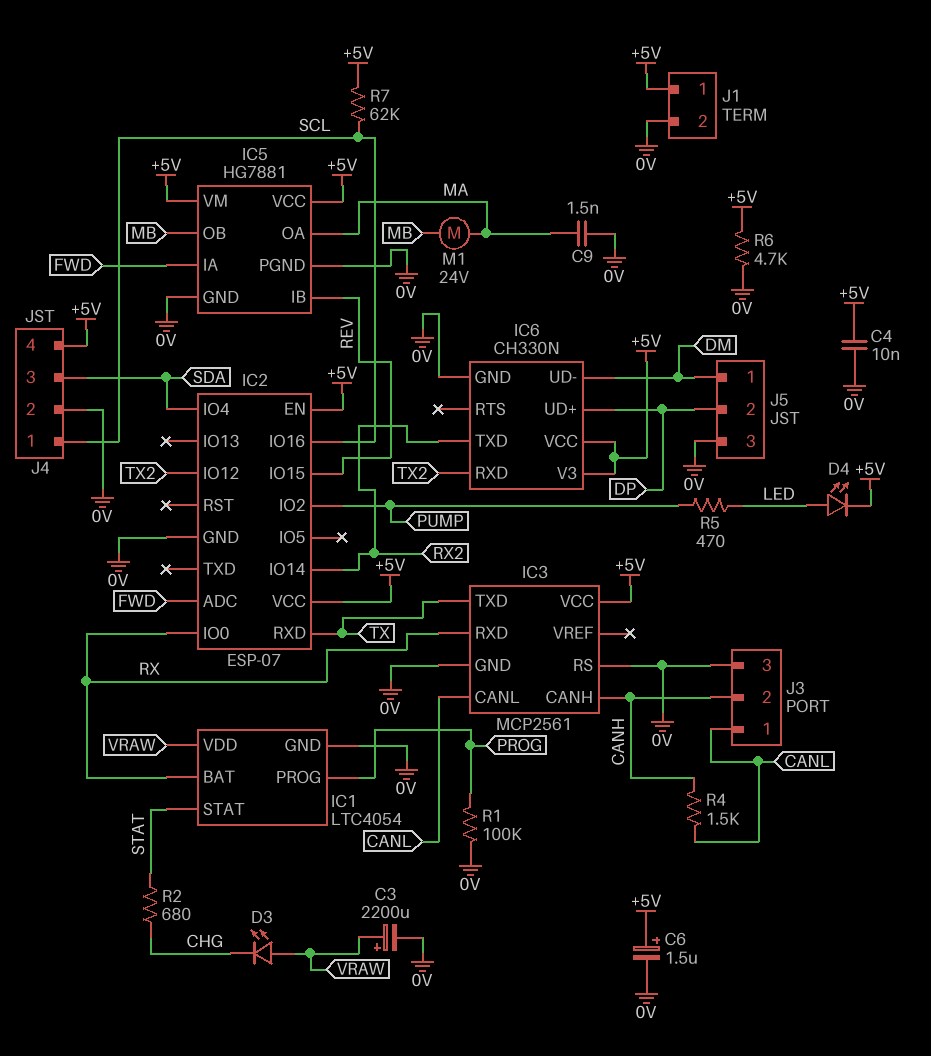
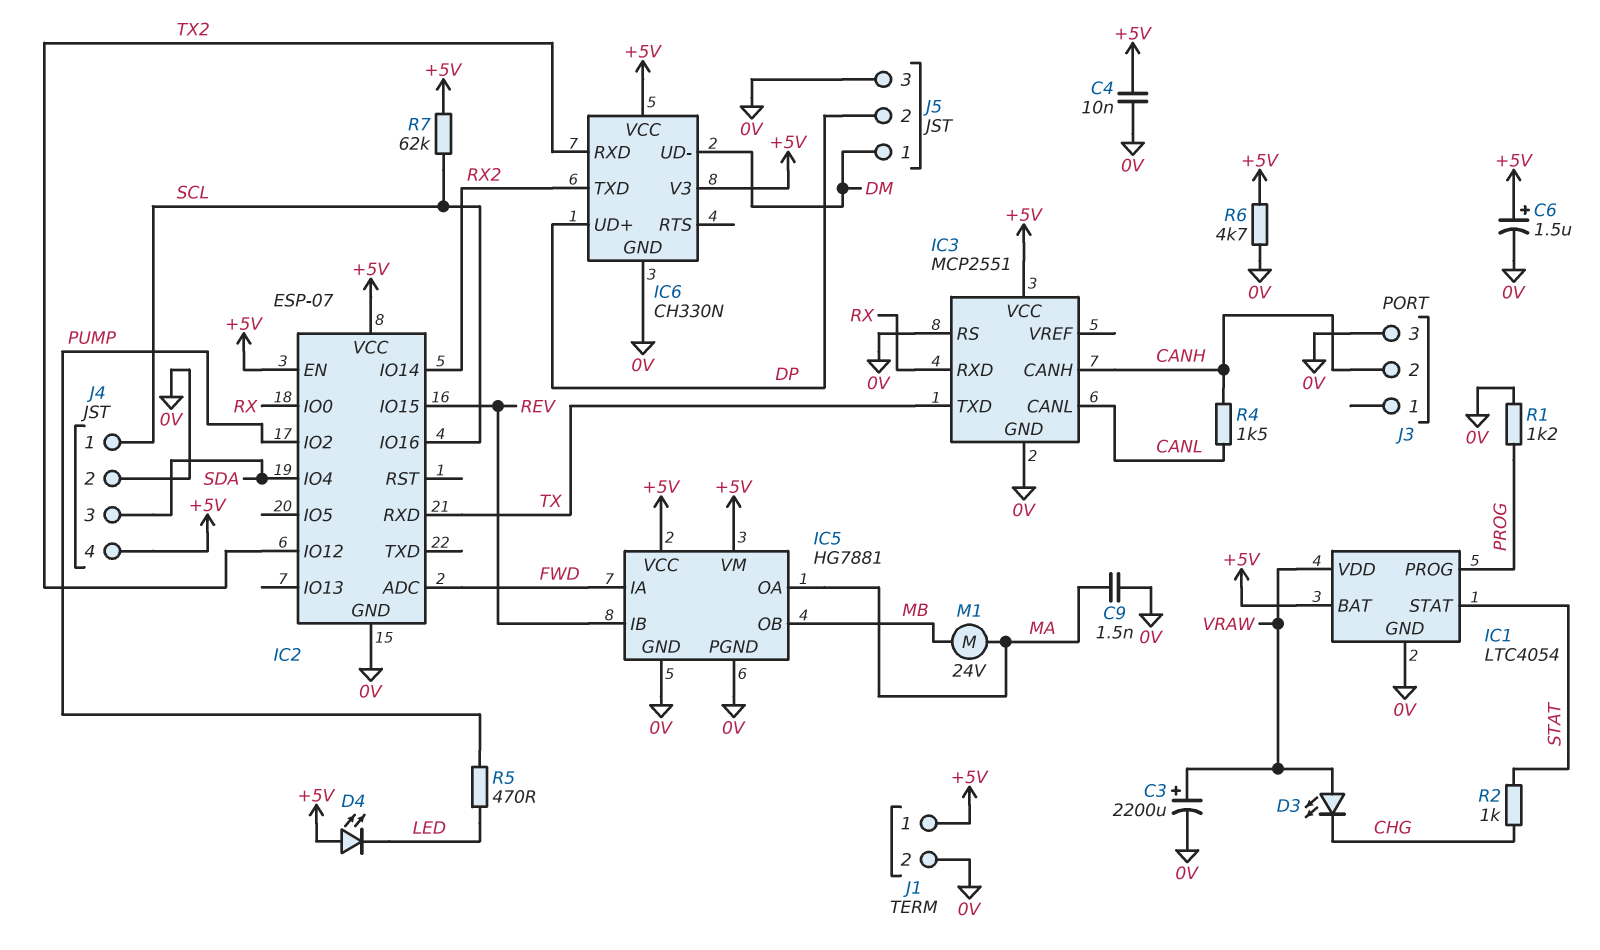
D4: LED (A LED, K +5V) -> LED (A +5V, K LED)
IC1 pin BAT: RX -> +5V
IC3: MCP2561 -> MCP2551
J3 pin 1: CANL -> none
R1: 100k (0V, PROG) -> 1.2k (0V, PROG)
R2: 680 (CHG, STAT) -> 1k (CHG, STAT)

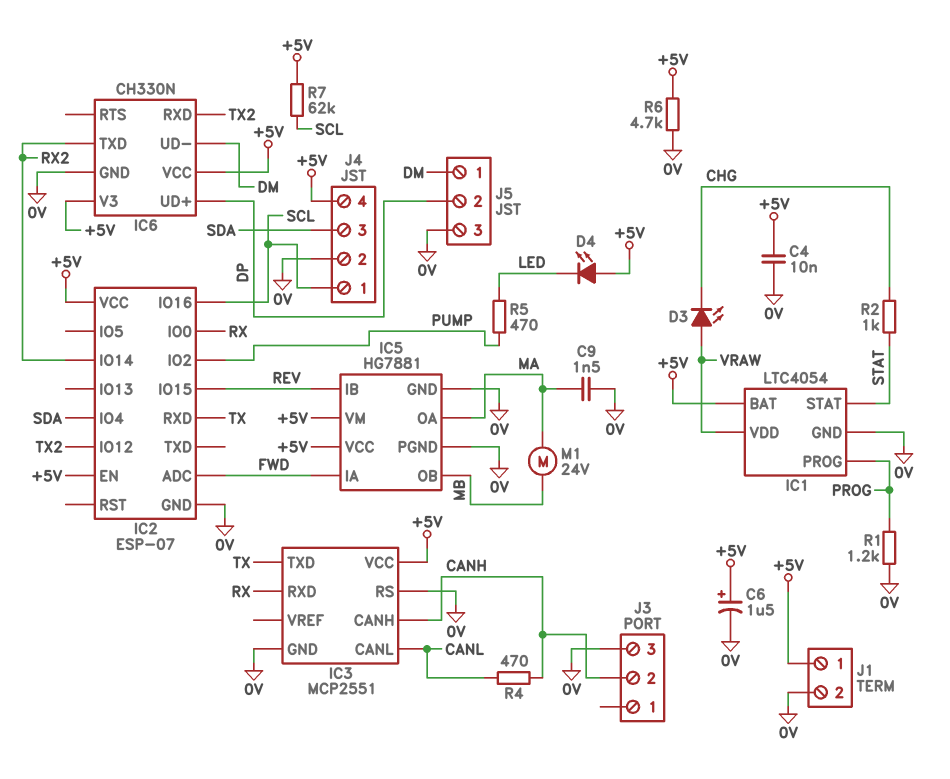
C3: 2200uF (plus VRAW, minus 0V) -> none
R4: 1.5k (CANH, CANL) -> 470 (CANH, CANL)

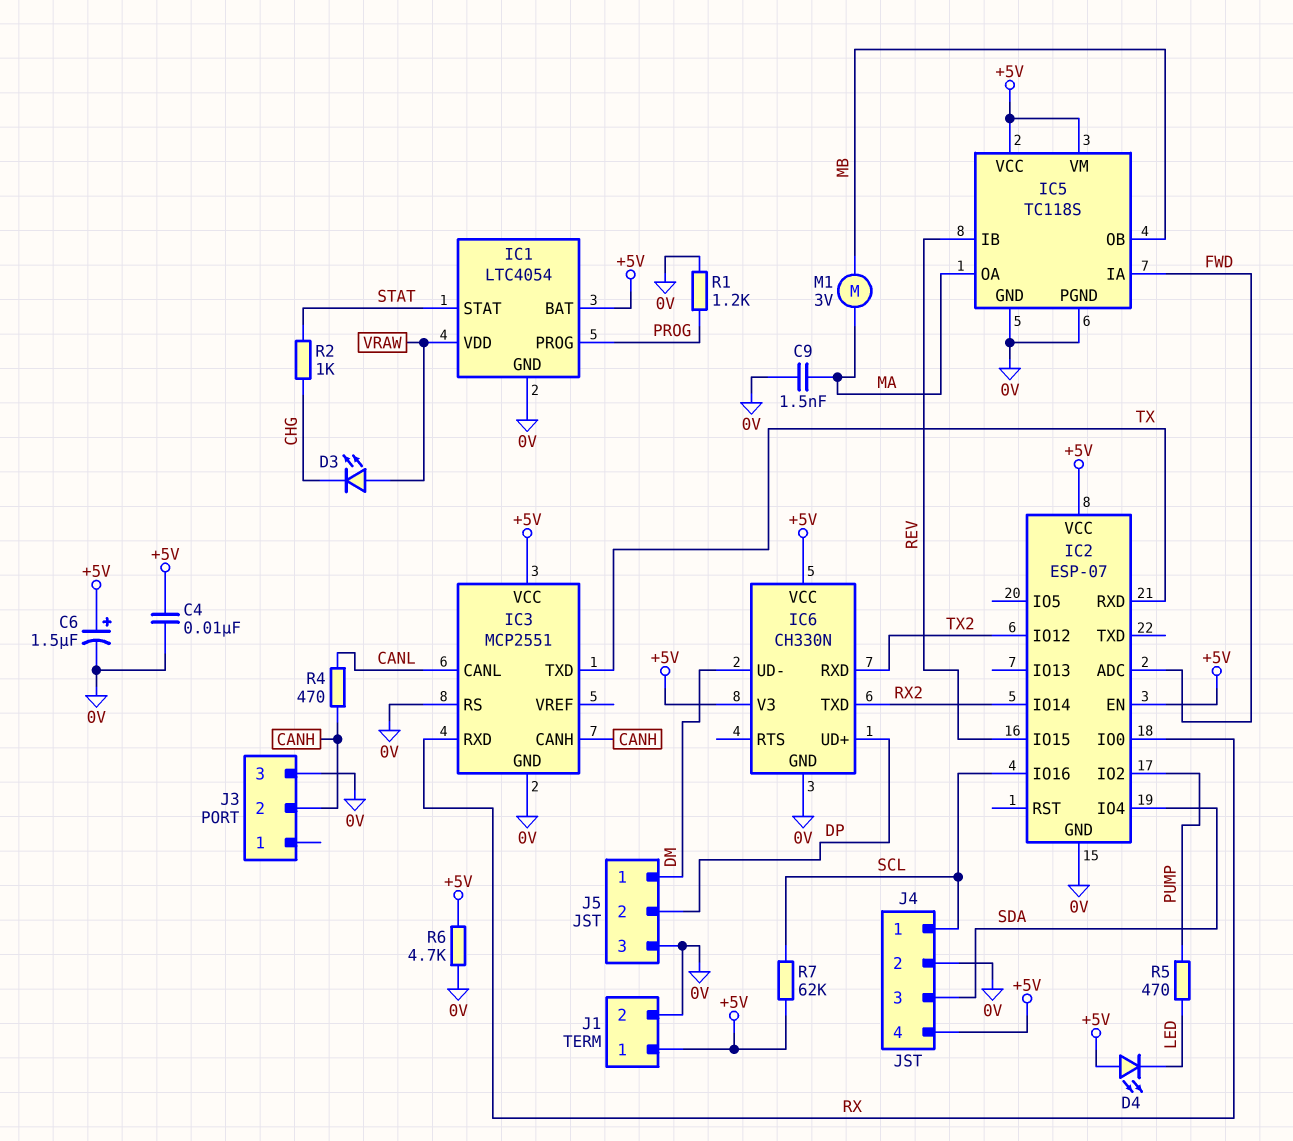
IC5: HG7881 -> TC118S
M1: motor 24V (MA, MB) -> motor 3V (MA, MB)

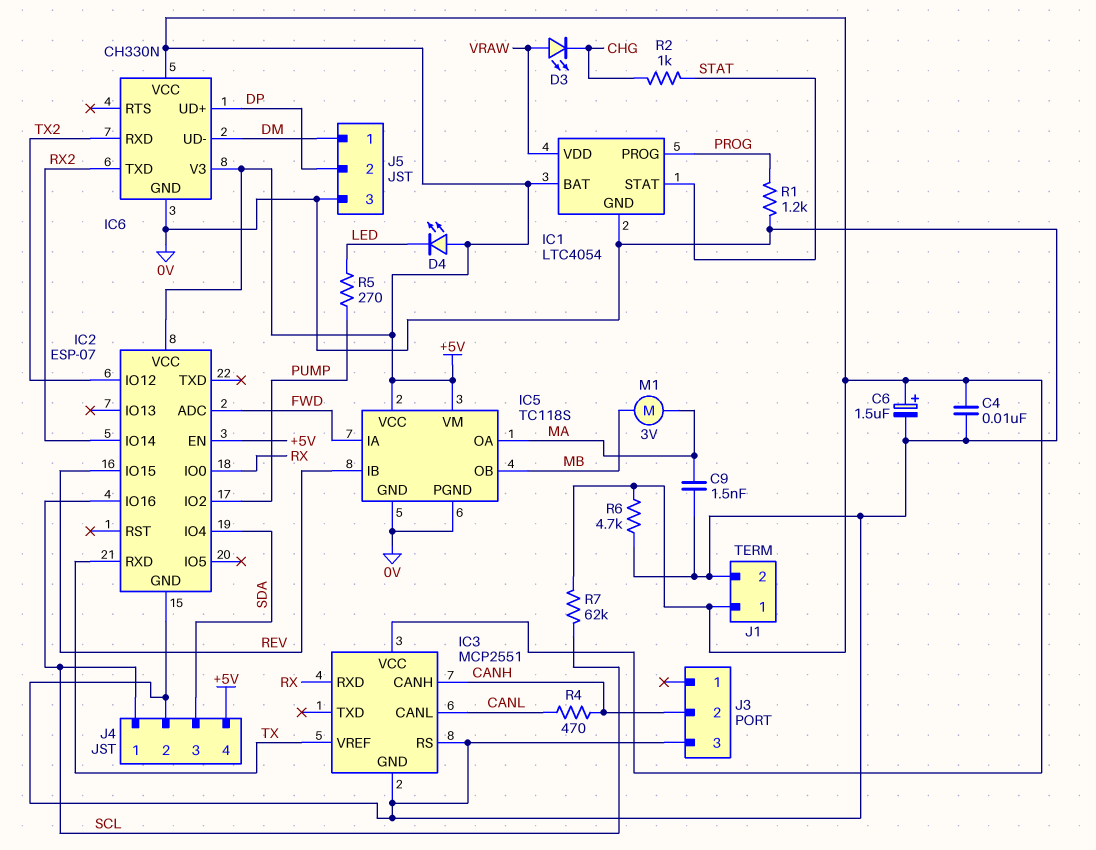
IC3 pin TXD: TX -> none
IC3 pin VREF: none -> TX
R5: 470 (LED, PUMP) -> 270 (LED, PUMP)

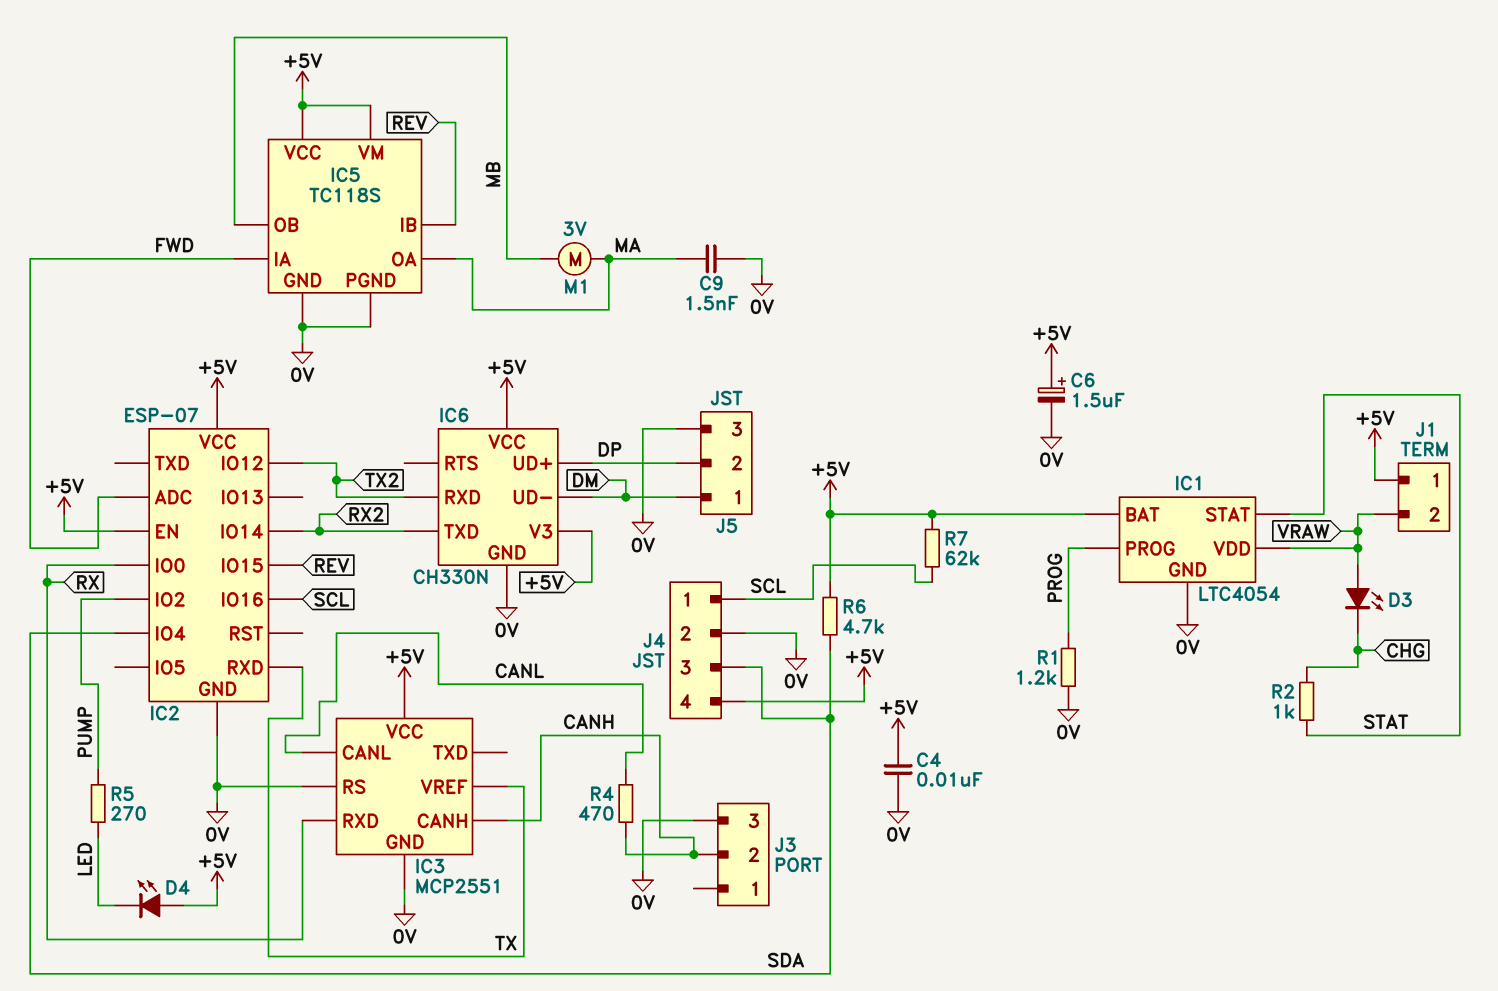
J1 pin 2: 0V -> VRAW
R6: 4.7k (+5V, 0V) -> 4.7k (+5V, SDA)

